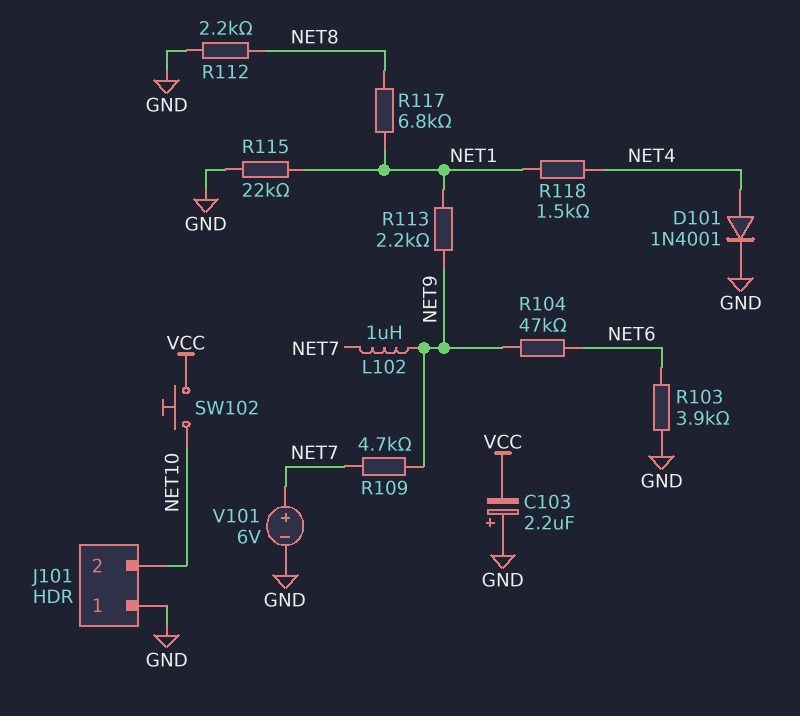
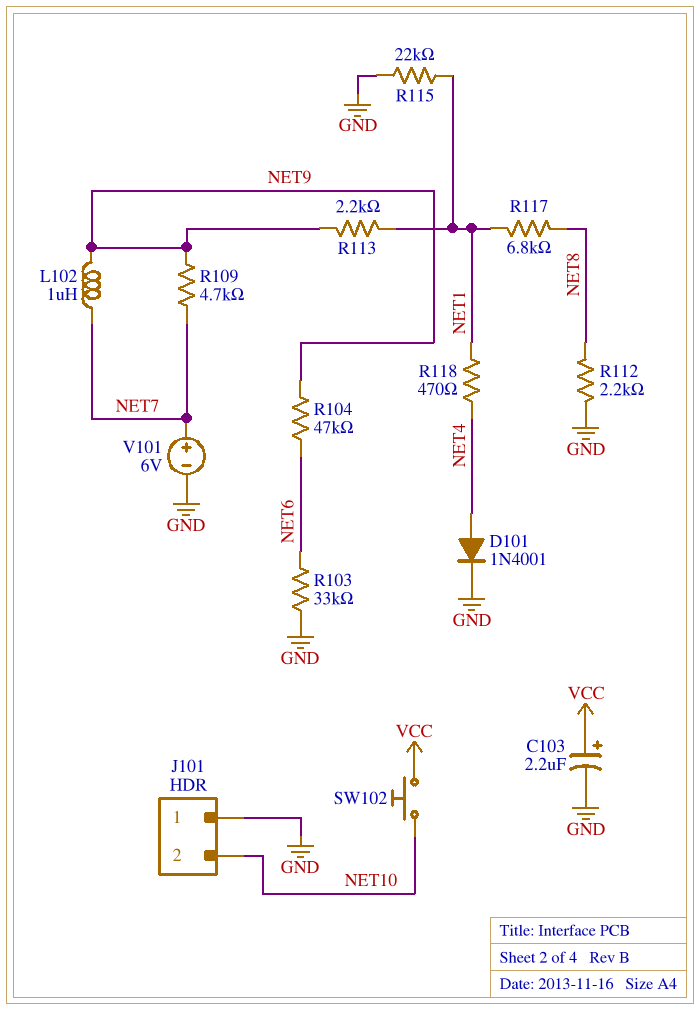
C103: 2.2uF (plus GND, minus VCC) -> 2.2uF (plus VCC, minus GND)
R103: 3.9k (GND, NET6) -> 33k (GND, NET6)
R118: 1.5k (NET1, NET4) -> 470 (NET1, NET4)

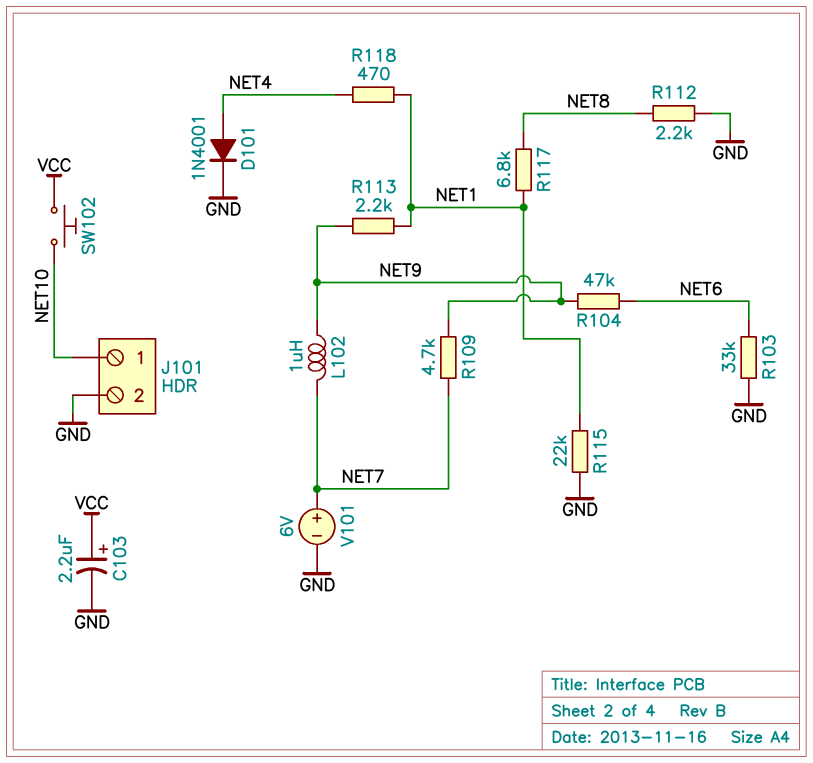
J101 pin 1: GND -> NET10
J101 pin 2: NET10 -> GND

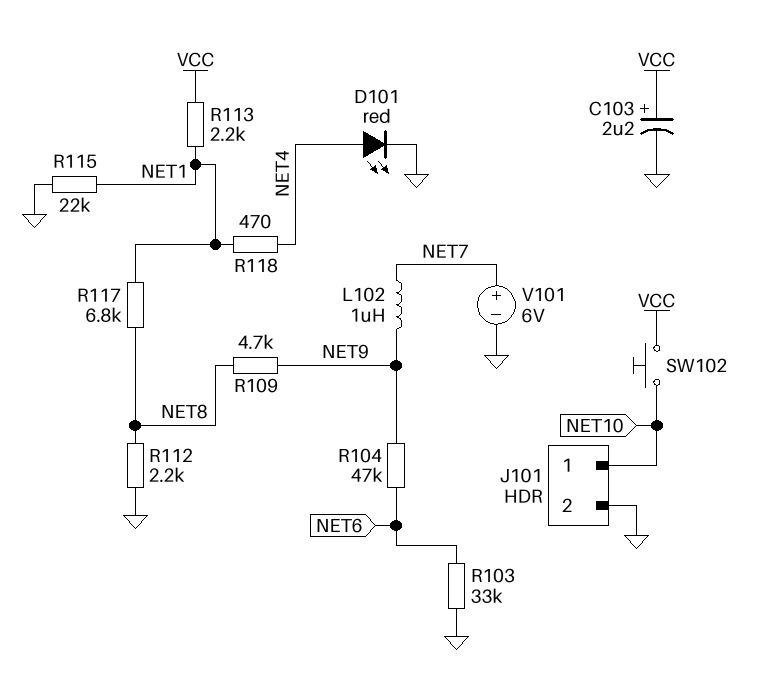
D101: diode 1N4001 (A NET4, K GND) -> LED red (A NET4, K GND)
R109: 4.7k (NET7, NET9) -> 4.7k (NET8, NET9)
R113: 2.2k (NET1, NET9) -> 2.2k (NET1, VCC)

